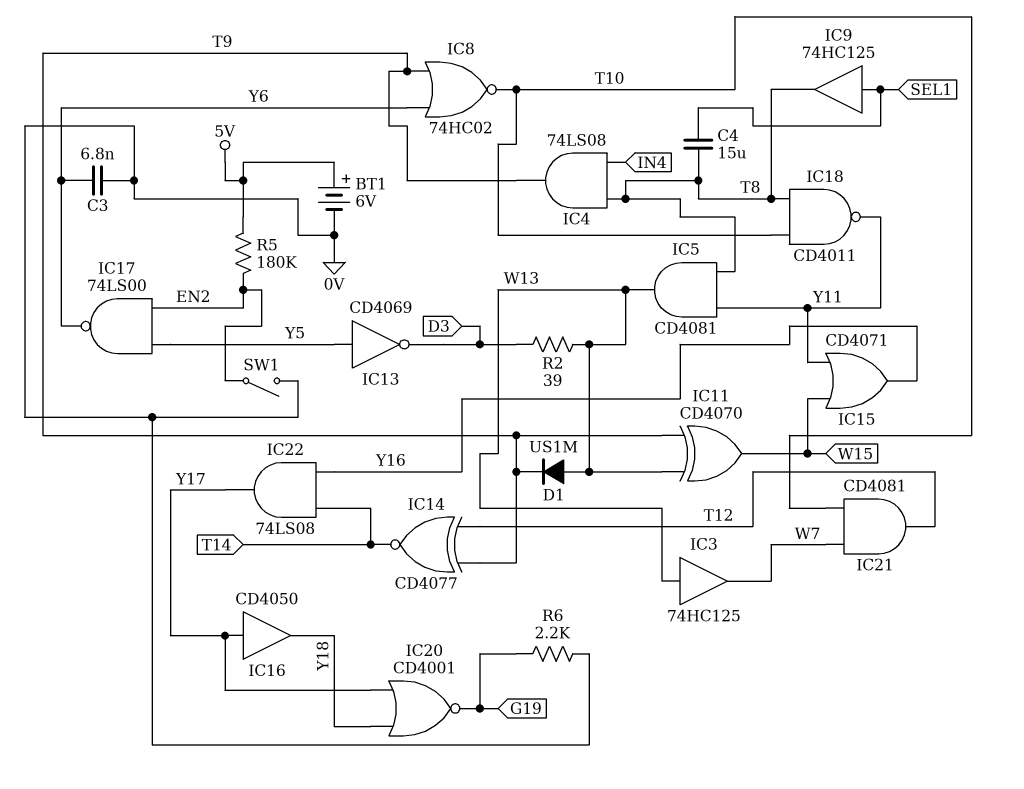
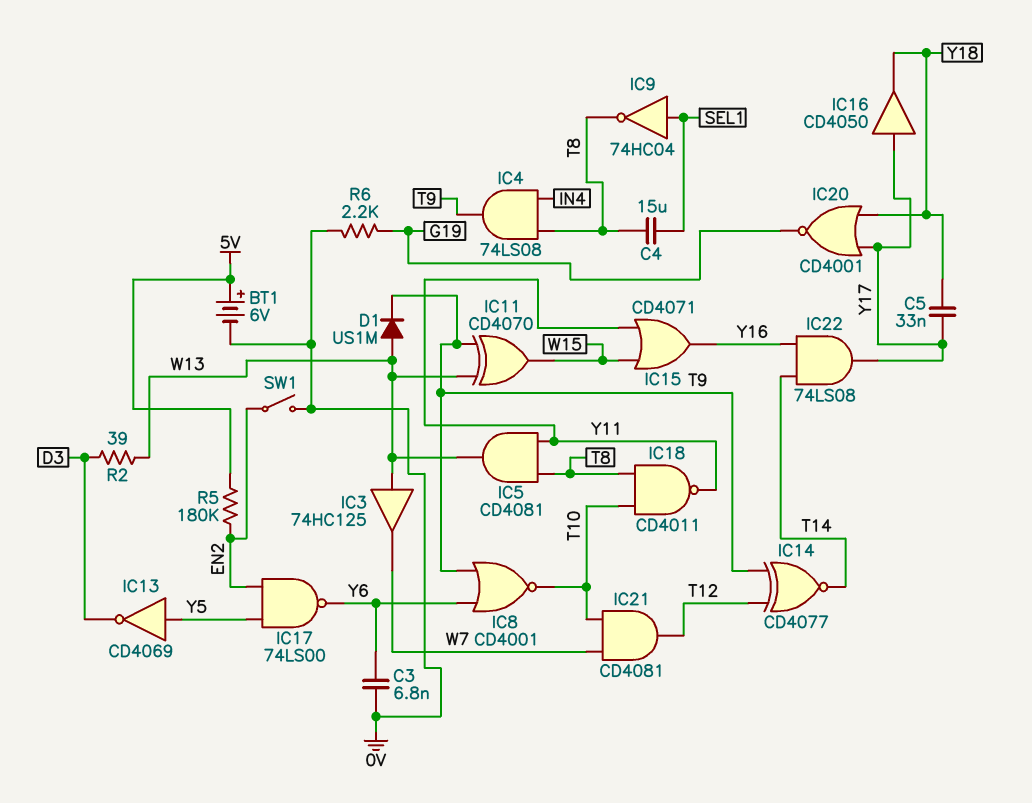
C5: none -> 33nF (Y17, Y18)
IC8: NOR 74HC02 (in T9, in Y6, out T10) -> NOR CD4001 (in T9, in Y6, out T10)
IC9: buffer 74HC125 (in SEL1, out T8) -> NOT 74HC04 (in SEL1, out T8)

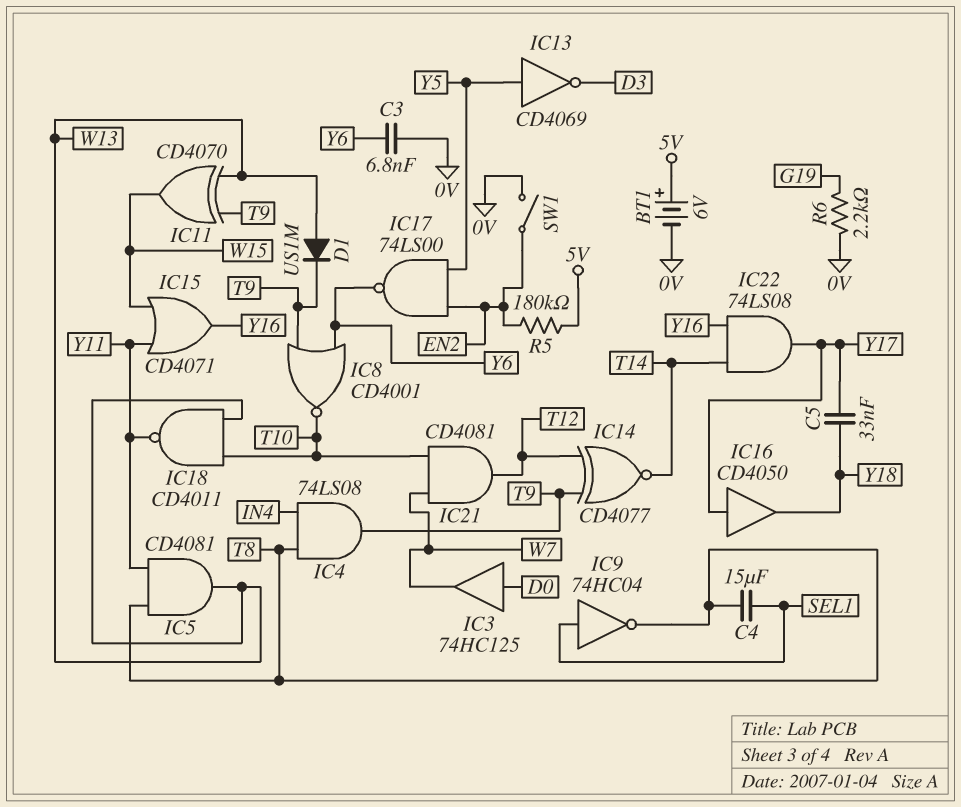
IC3: buffer 74HC125 (in W13, out W7) -> buffer 74HC125 (in D0, out W7)
IC18: NAND CD4011 (in T8, in T10, out Y11) -> NAND CD4011 (in T10, in W13, out Y11)
IC20: NOR CD4001 (in Y17, in Y18, out G19) -> none
R2: 39 (D3, W13) -> none

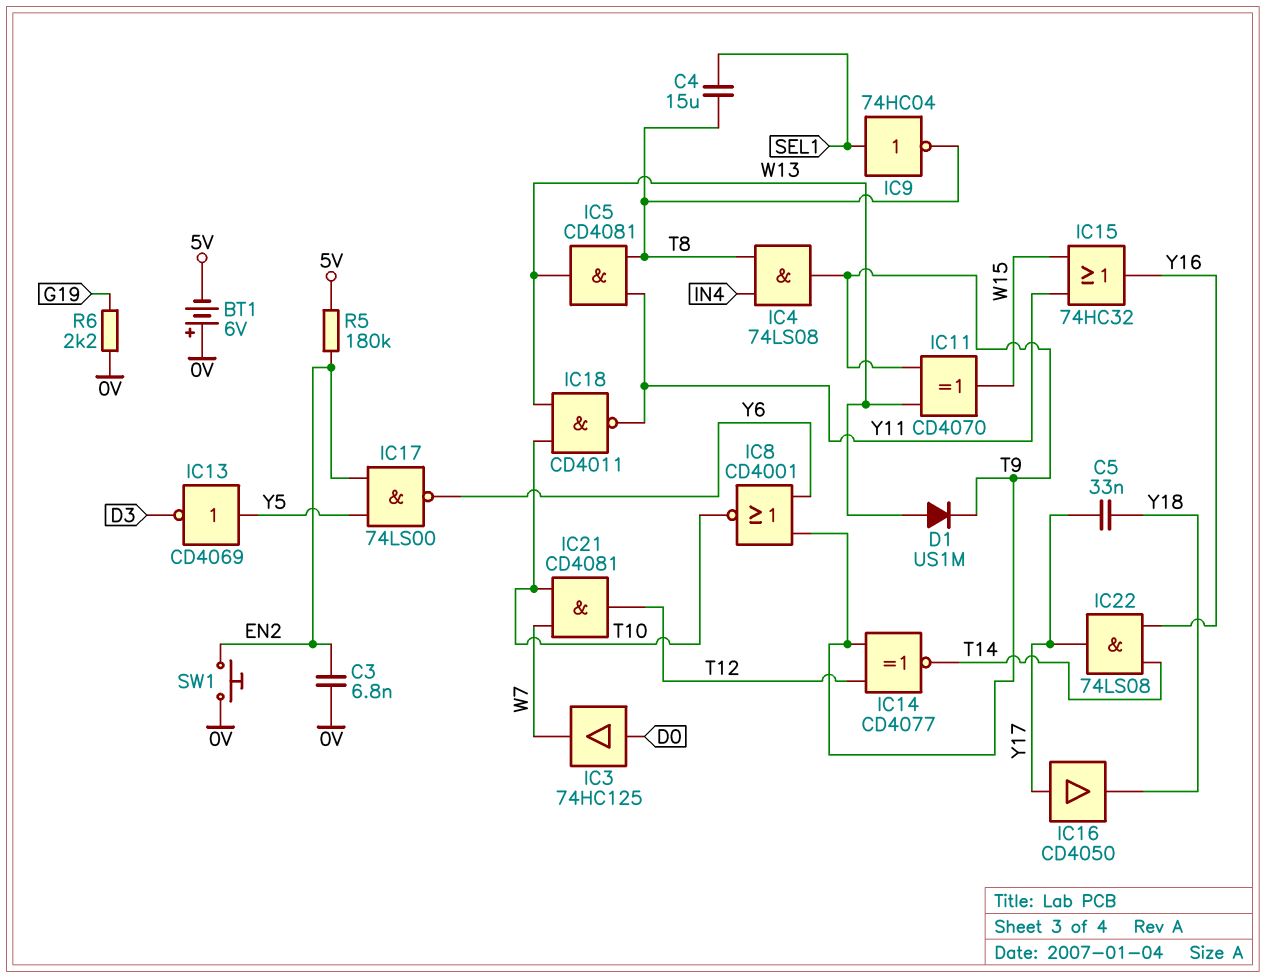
BT1: 6V (plus 5V, minus 0V) -> 6V (plus 0V, minus 5V)
C3: 6.8nF (0V, Y6) -> 6.8nF (0V, EN2)
IC15: OR CD4071 (in W15, in Y11, out Y16) -> OR 74HC32 (in W15, in Y11, out Y16)
SW1: switch (0V, EN2) -> button (0V, EN2)

